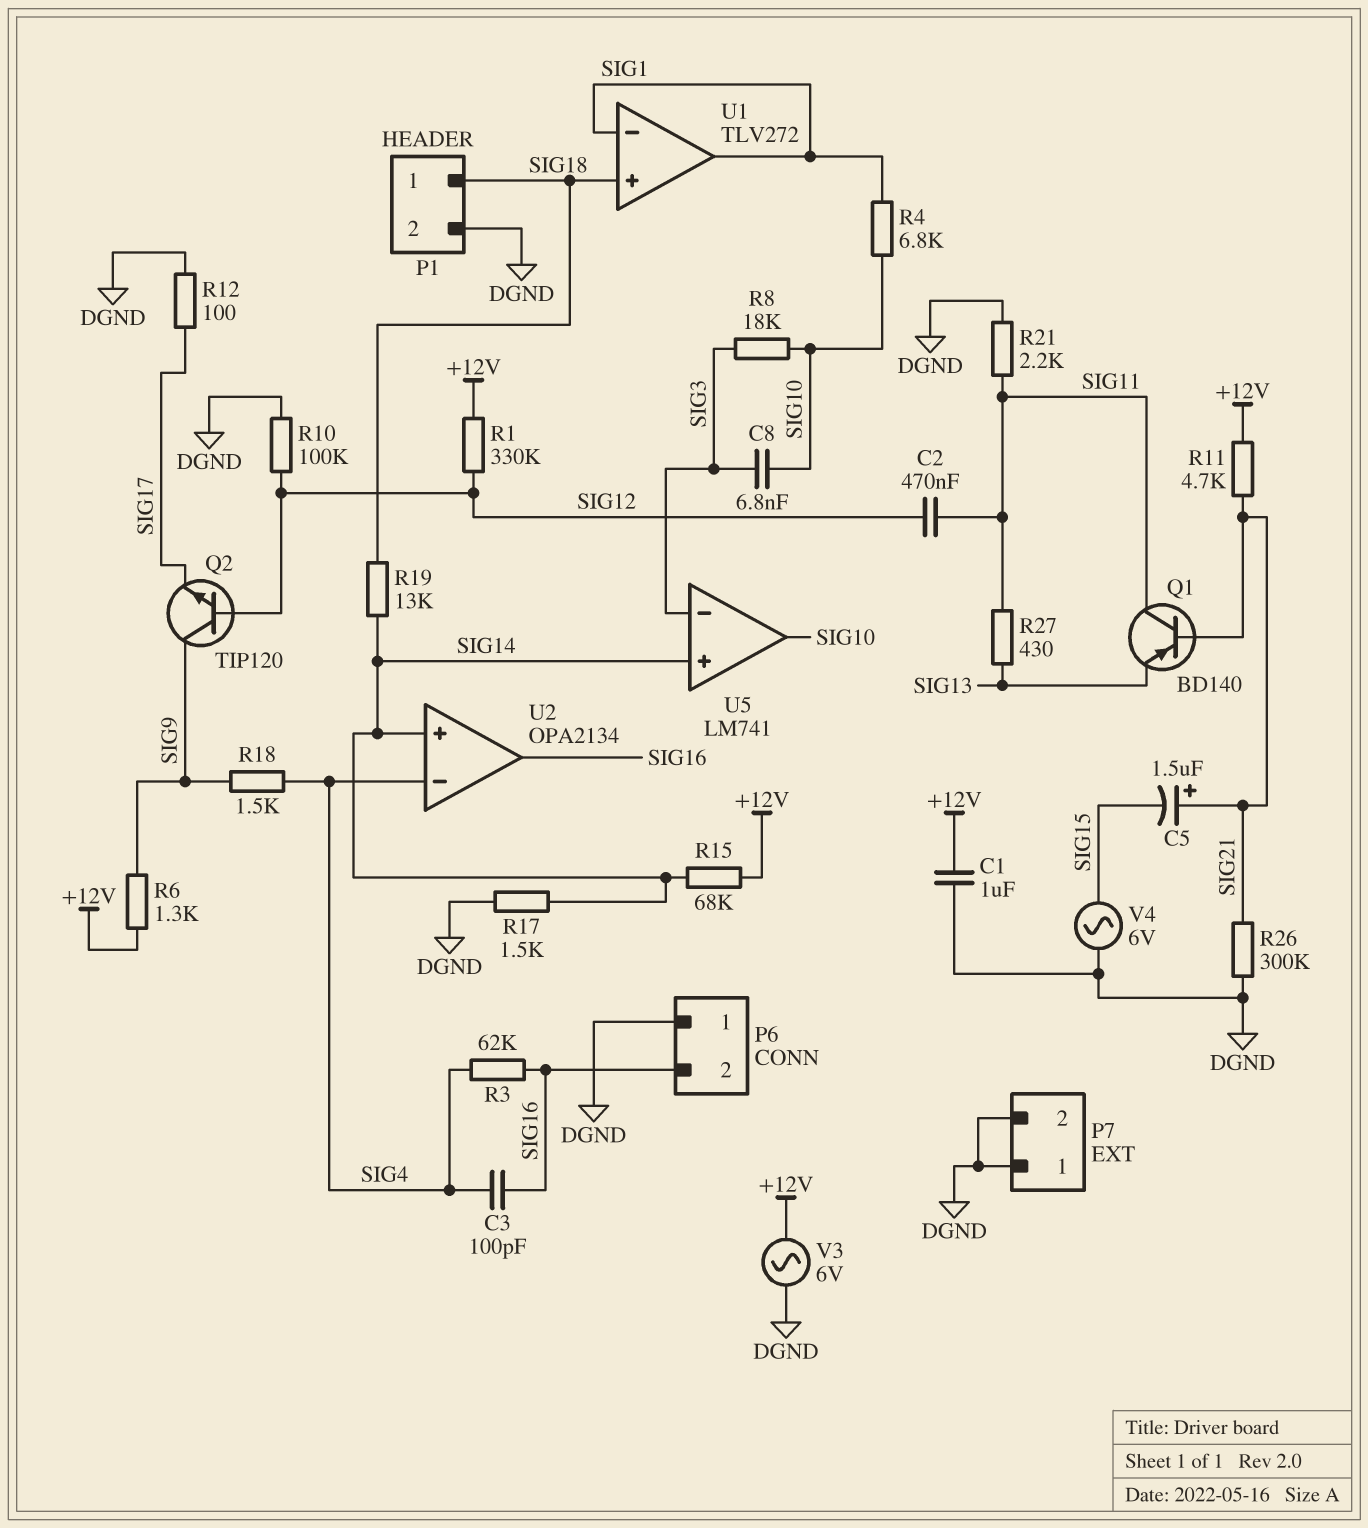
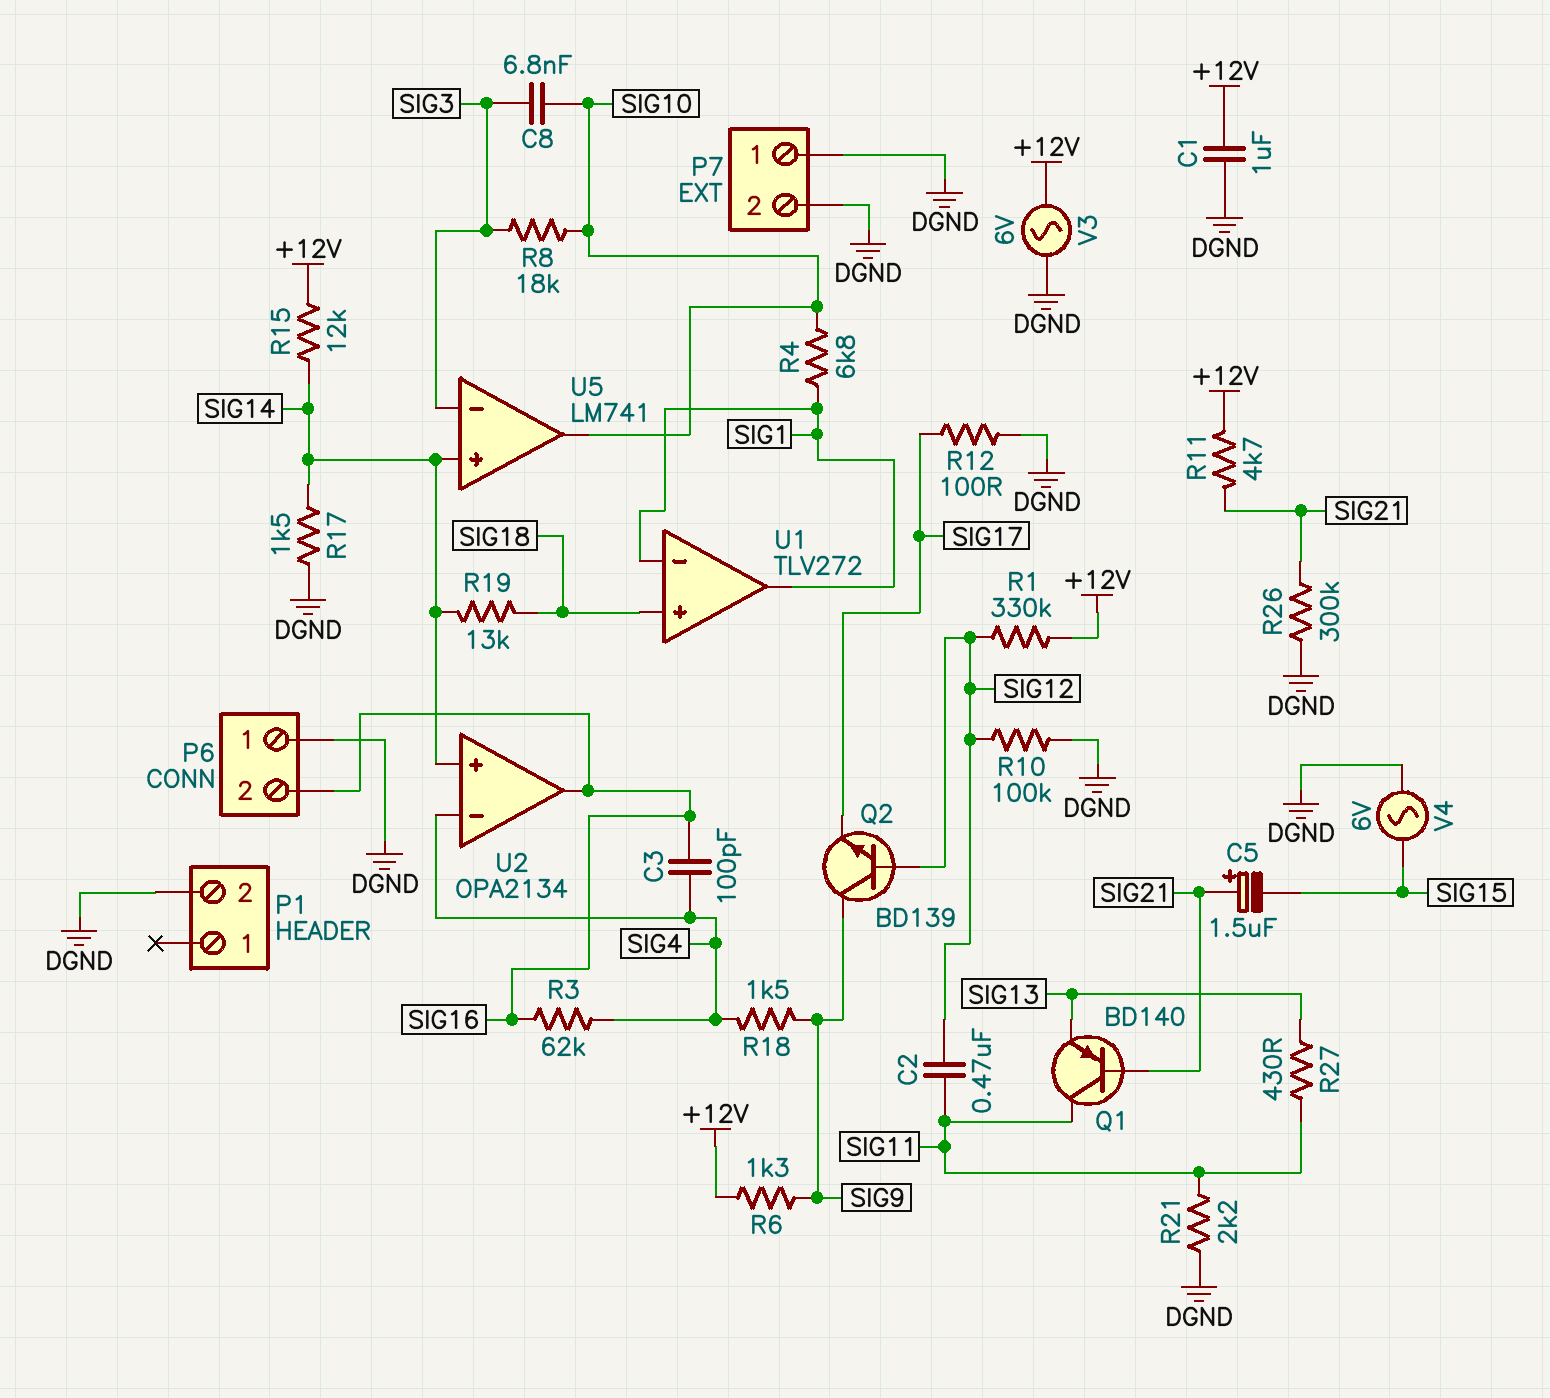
P1 pin 1: SIG18 -> none
Q2: NPN TIP120 (B SIG12, C SIG9, E SIG17) -> NPN BD139 (B SIG12, C SIG9, E SIG17)
R15: 68k (+12V, SIG14) -> 12k (+12V, SIG14)

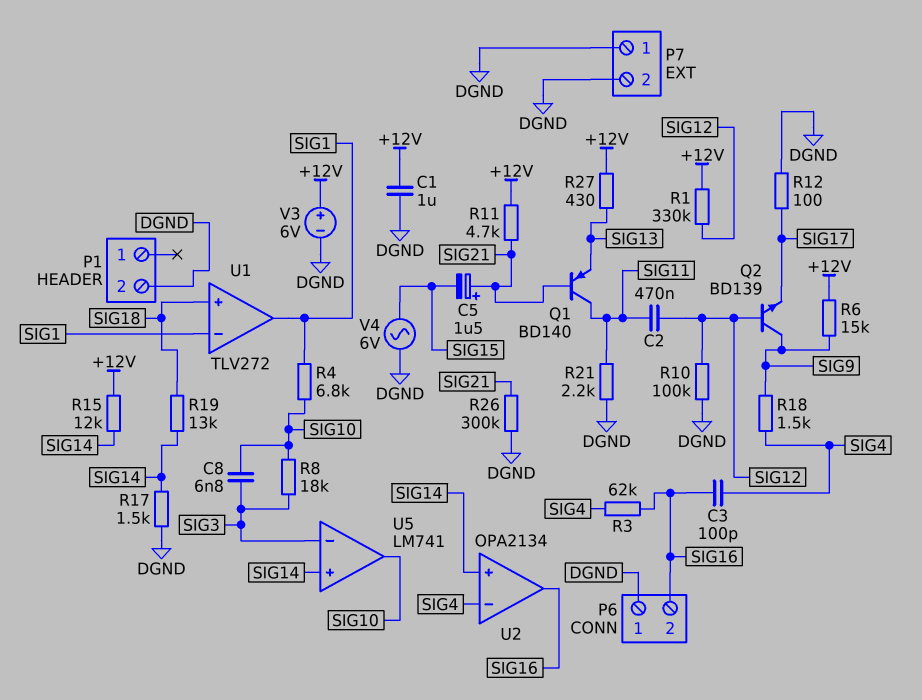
R6: 1.3k (+12V, SIG9) -> 15k (+12V, SIG9)
R27: 430 (SIG11, SIG13) -> 430 (+12V, SIG13)
V3: AC 6V (+12V, DGND) -> 6V (plus +12V, minus DGND)

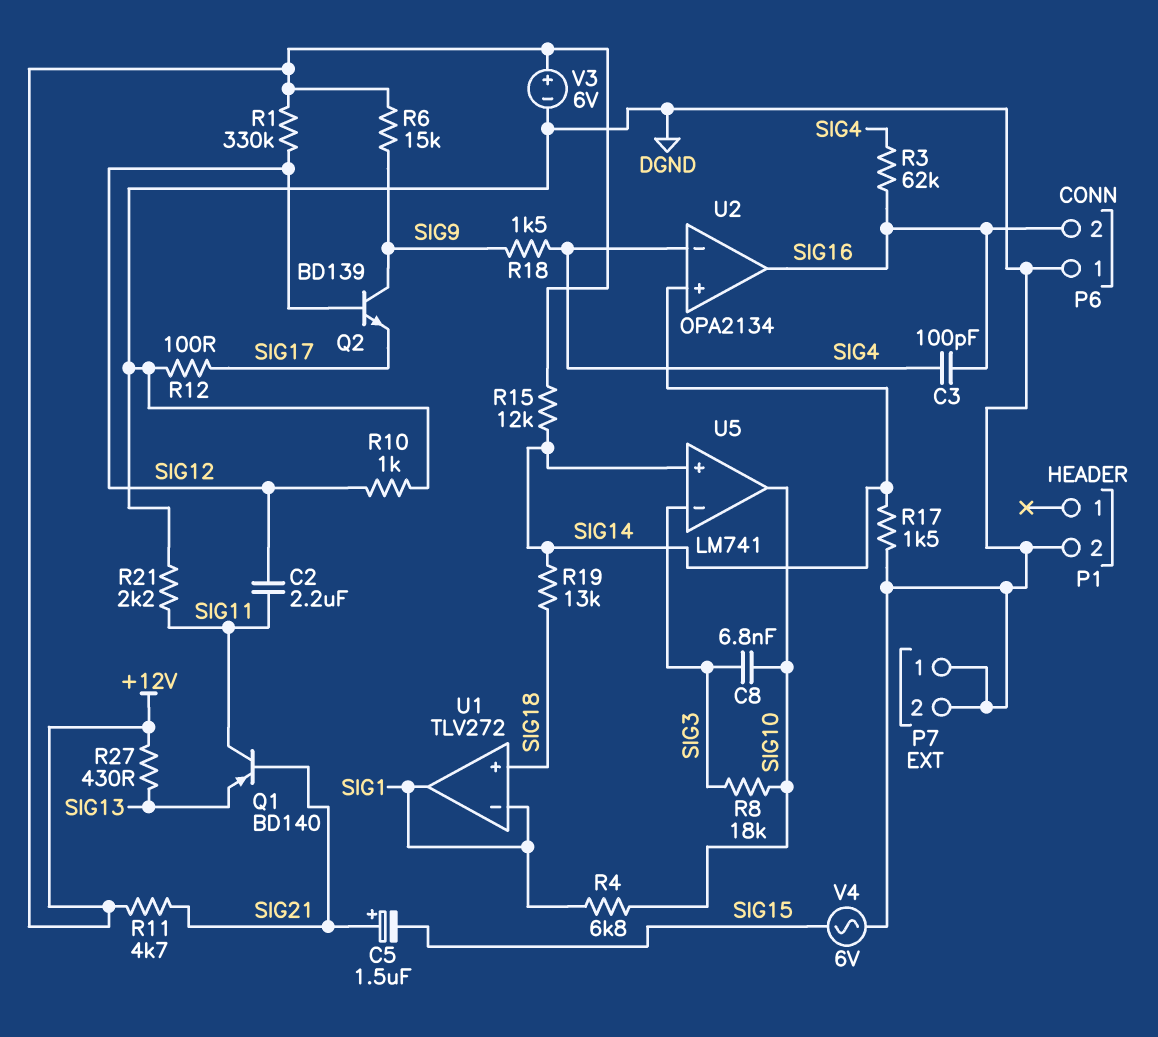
C1: 1uF (+12V, DGND) -> none
C2: 470nF (SIG11, SIG12) -> 2.2uF (SIG11, SIG12)
R10: 100k (DGND, SIG12) -> 1k (DGND, SIG12)
R26: 300k (DGND, SIG21) -> none

